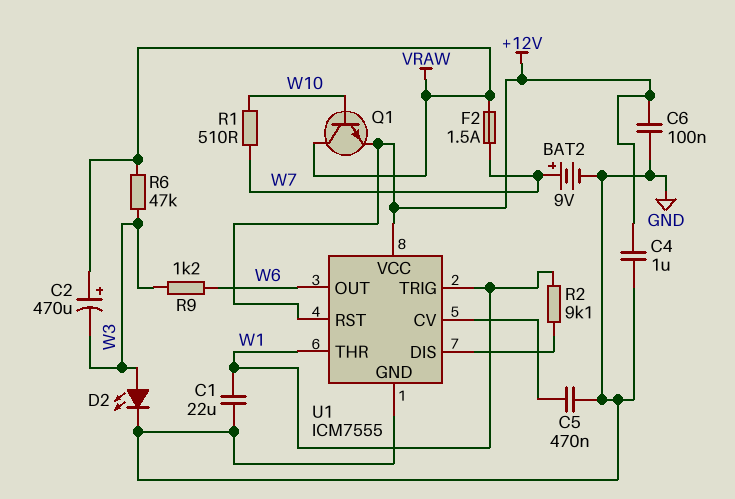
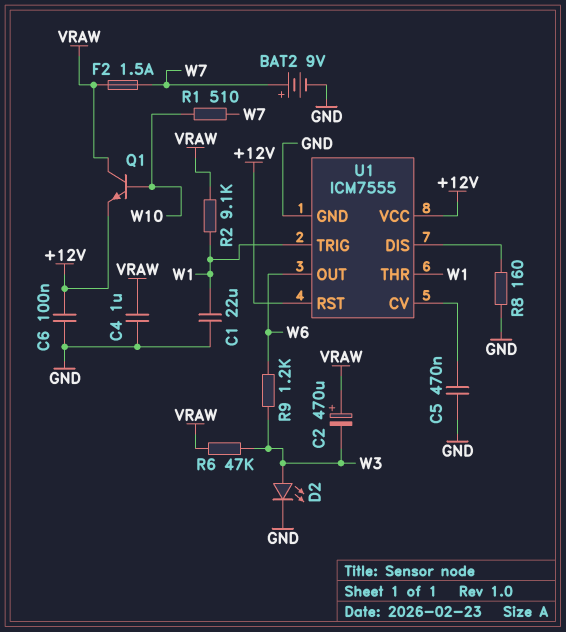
C4: 1uF (+12V, GND) -> 1uF (GND, VRAW)
R2: 9.1k (U1/DIS, W1) -> 9.1k (VRAW, W1)
R8: none -> 160 (GND, U1/DIS)

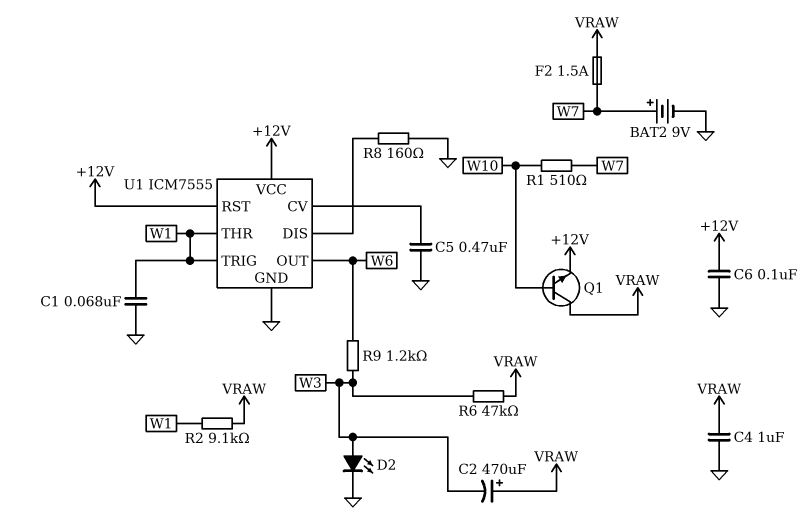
C1: 22uF (GND, W1) -> 68nF (GND, W1)

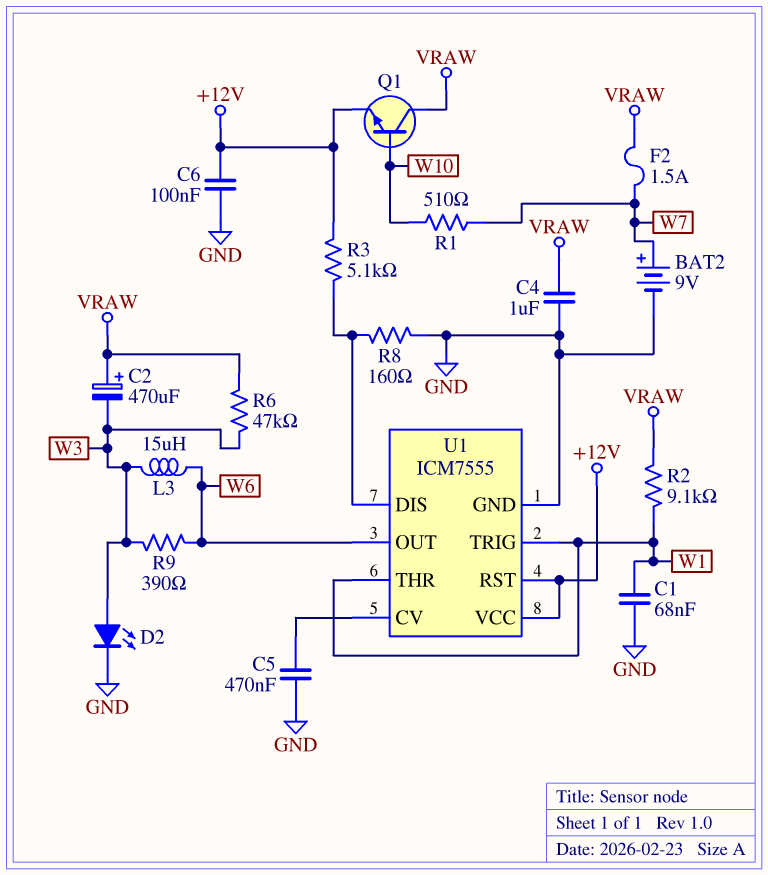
L3: none -> 15uH (W3, W6)
R3: none -> 5.1k (+12V, U1/DIS)
R9: 1.2k (W3, W6) -> 390 (W3, W6)

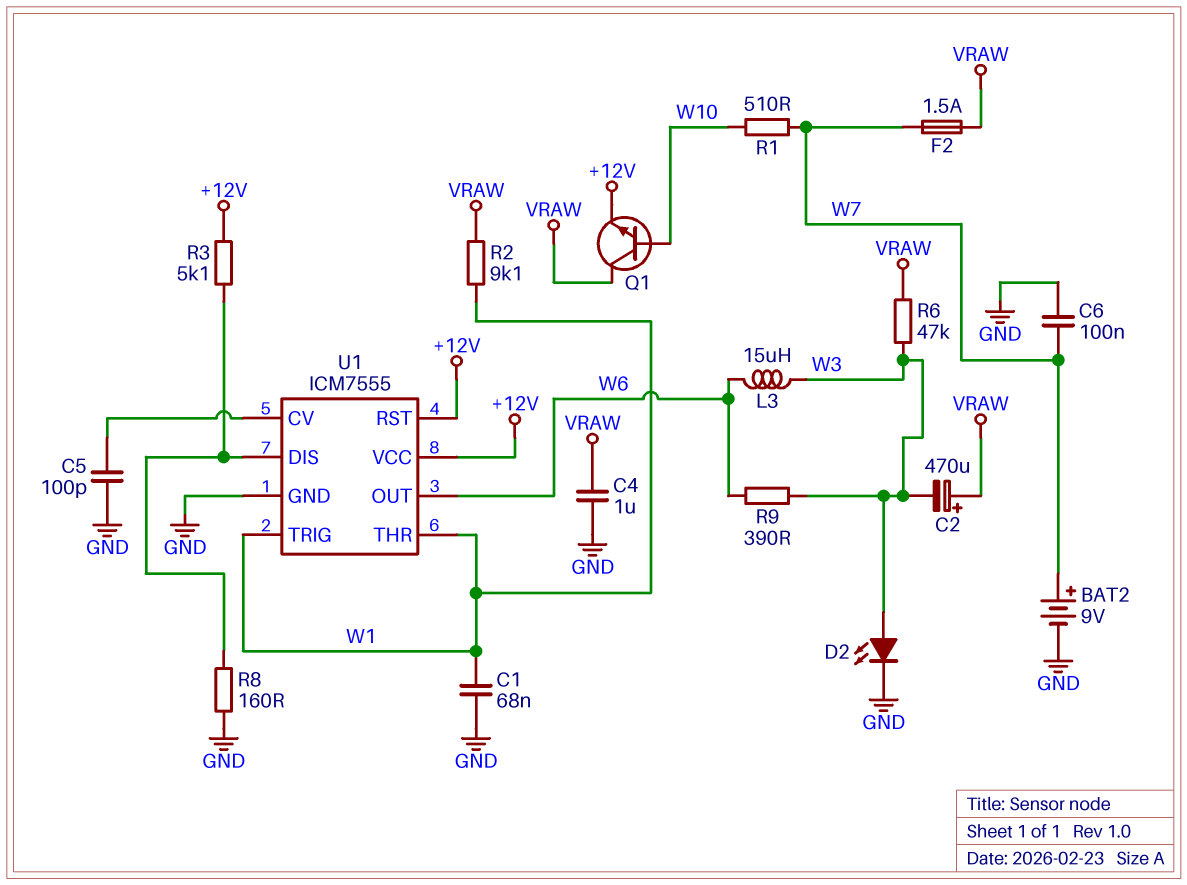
C5: 470nF (GND, U1/CV) -> 100pF (GND, U1/CV)
C6: 100nF (+12V, GND) -> 100nF (GND, W7)

